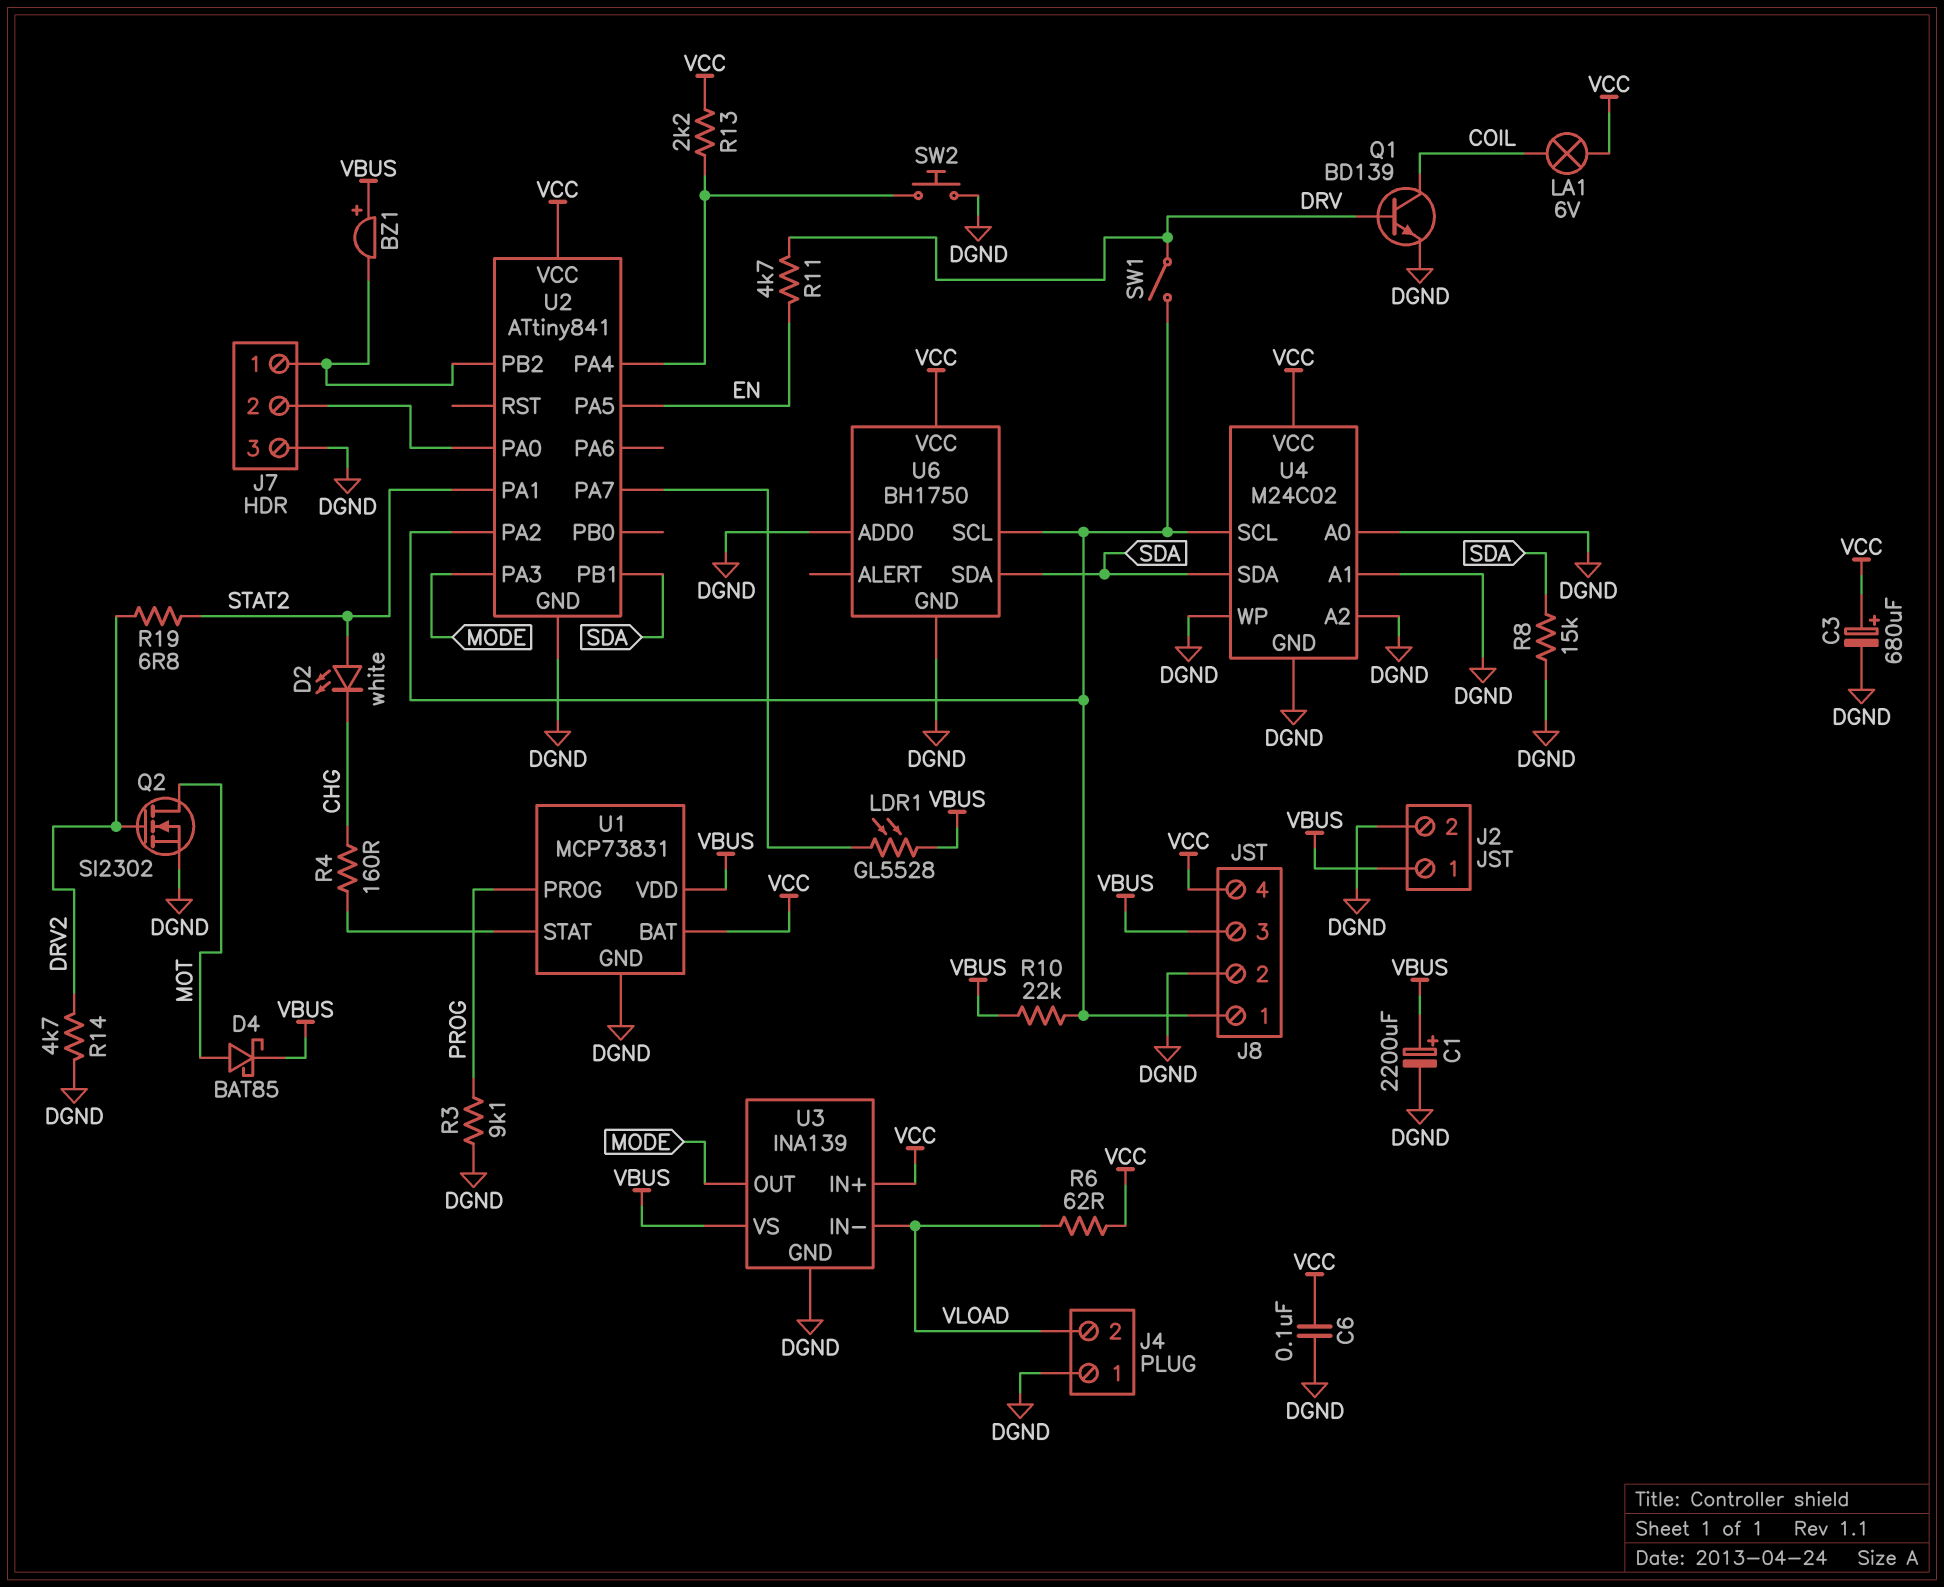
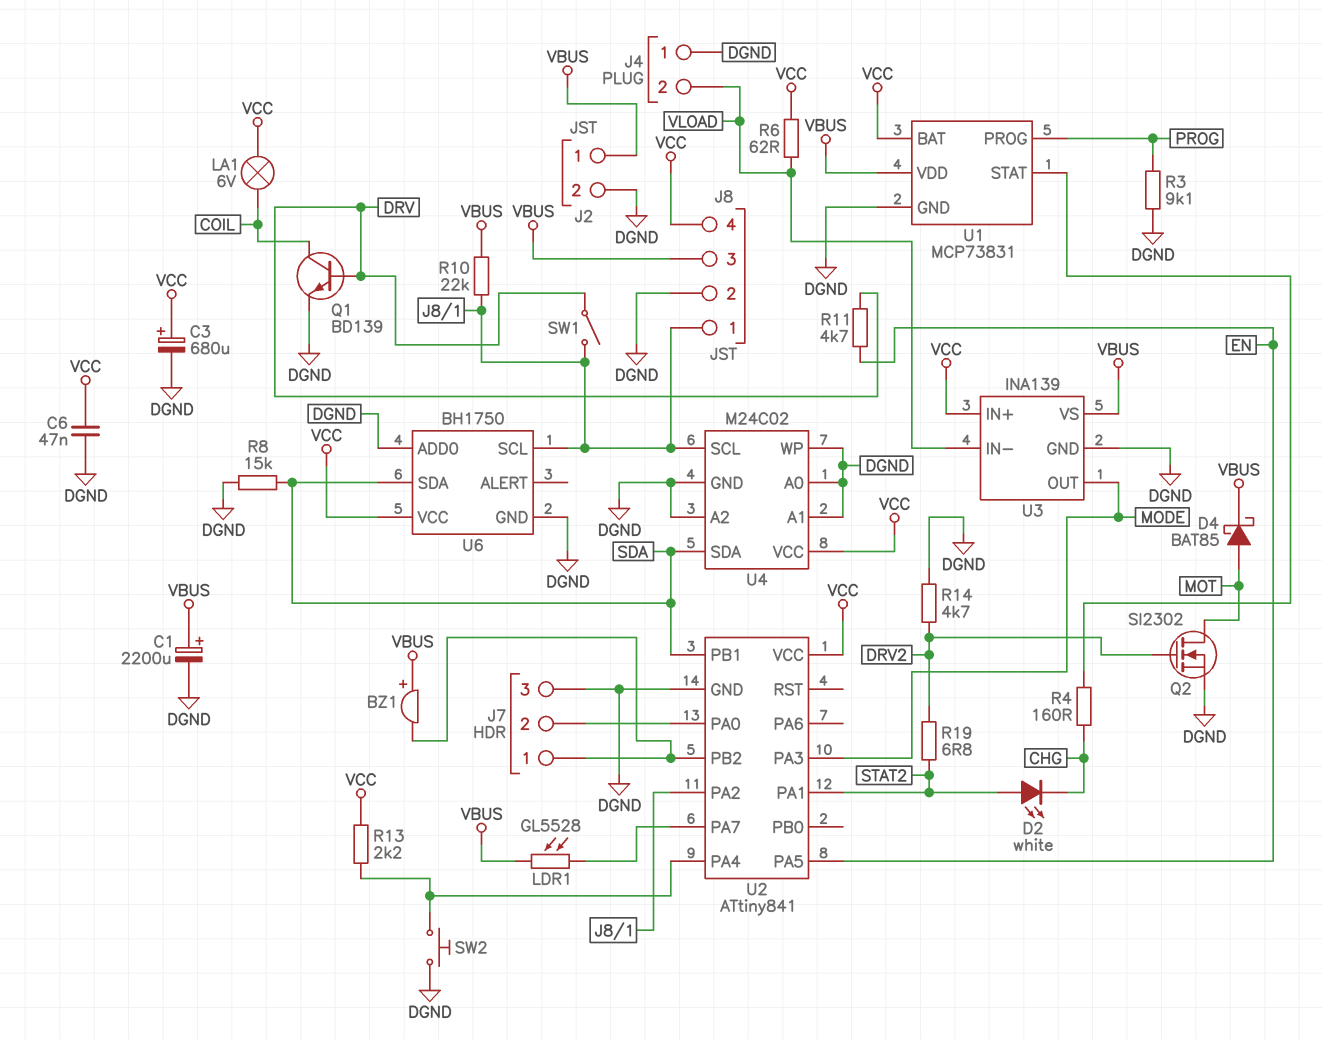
C6: 100nF (DGND, VCC) -> 47nF (DGND, VCC)

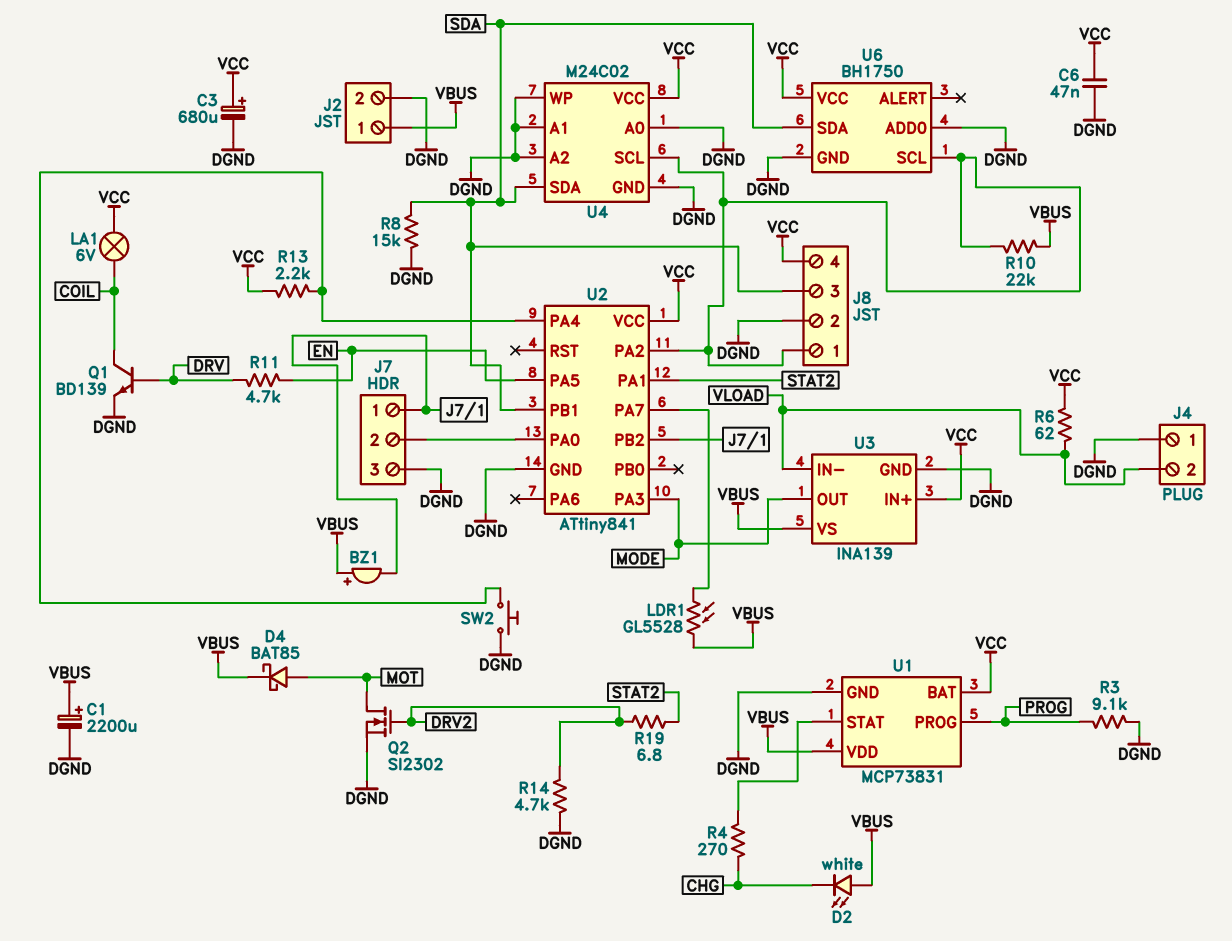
D2: LED white (A STAT2, K CHG) -> LED white (A VBUS, K CHG)
J8 pin 3: VBUS -> SDA
R4: 160 (CHG, U1/STAT) -> 270 (CHG, U1/STAT)
SW1: switch (DRV, J8/1) -> none

